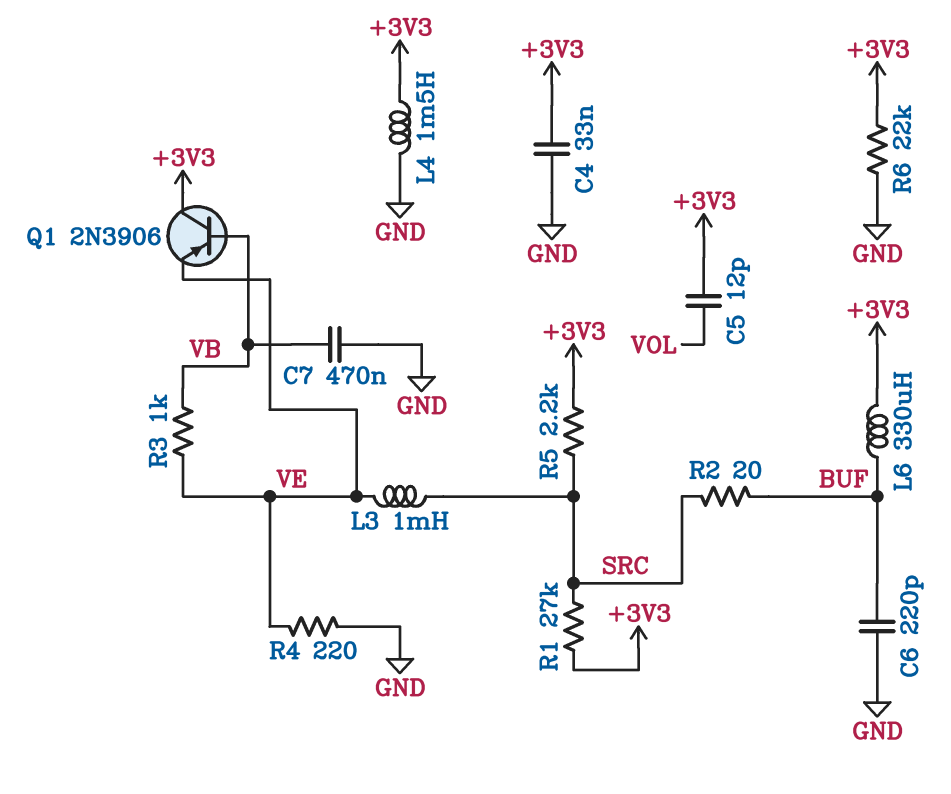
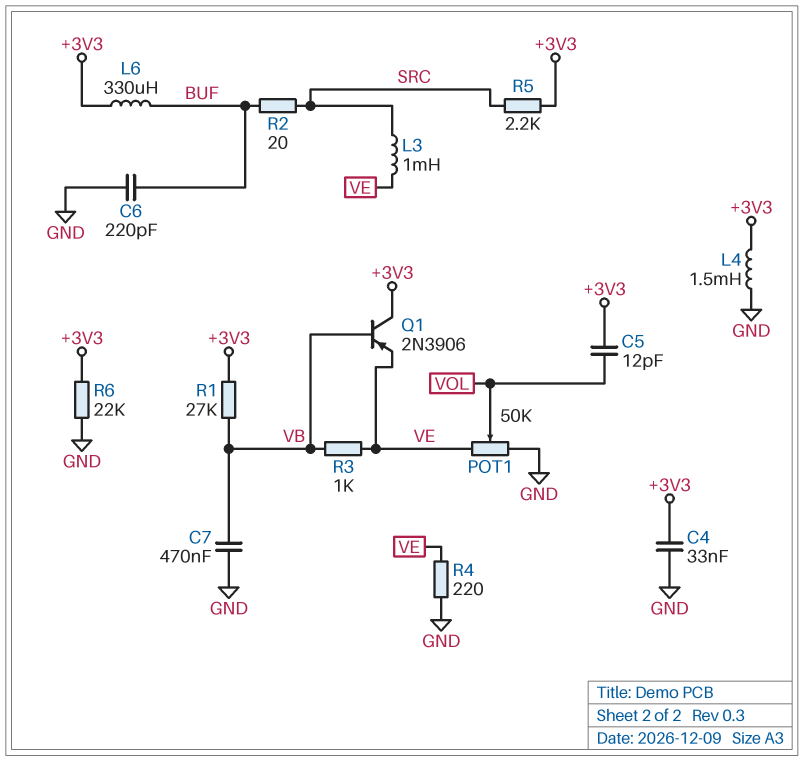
POT1: none -> 50k (GND, VE, wiper VOL)
R1: 27k (+3V3, SRC) -> 27k (+3V3, VB)

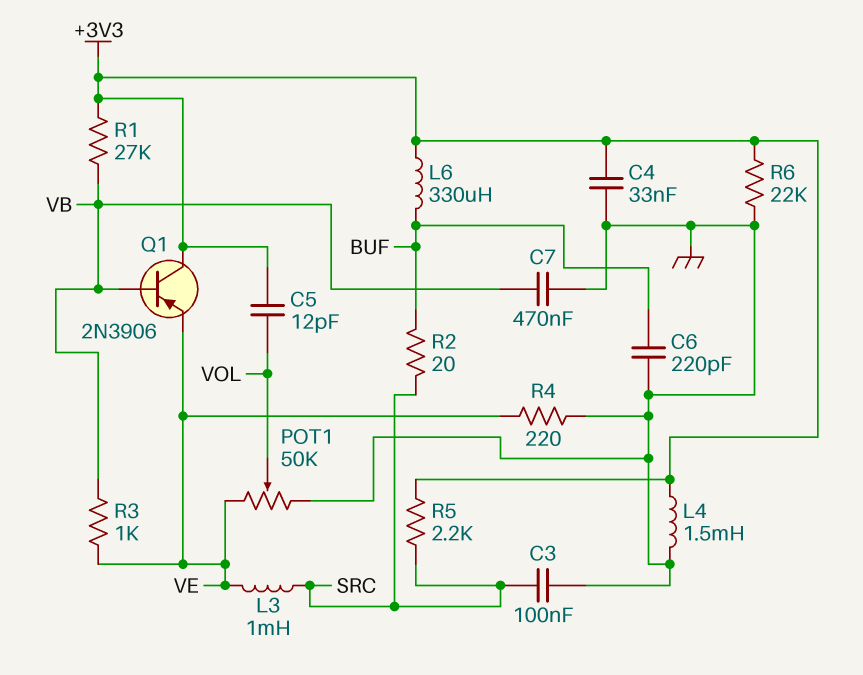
C3: none -> 100nF (GND, SRC)

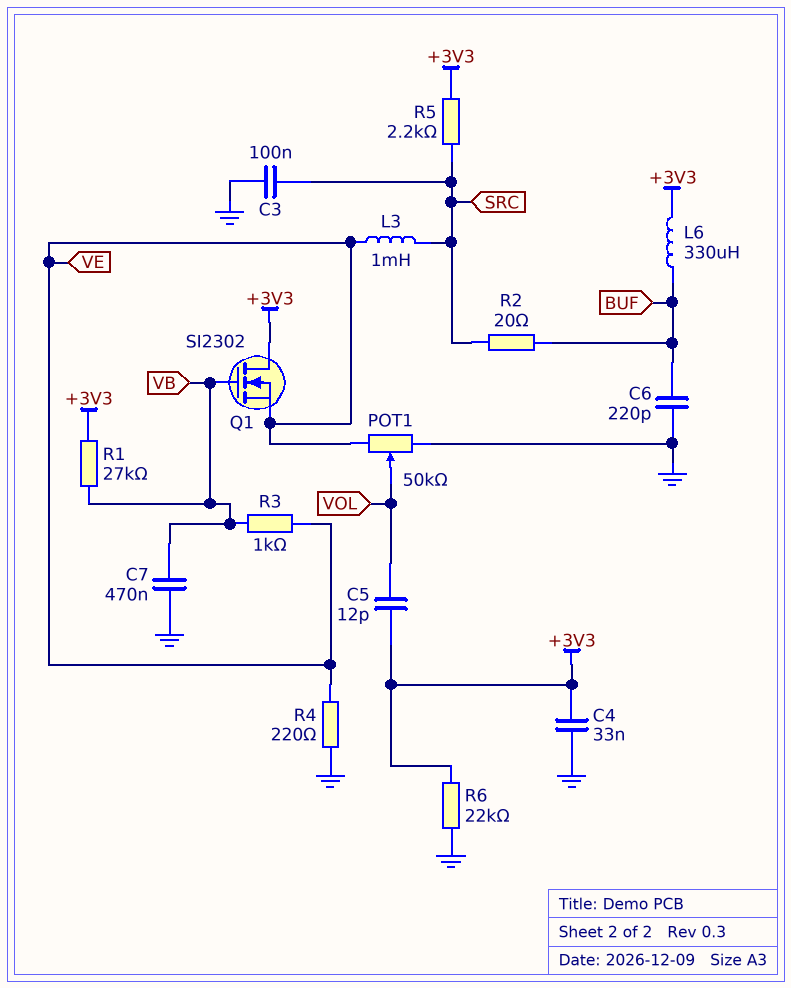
L4: 1.5mH (+3V3, GND) -> none
Q1: PNP 2N3906 (B VB, C +3V3, E VE) -> NMOS SI2302 (G VB, D +3V3, S VE)

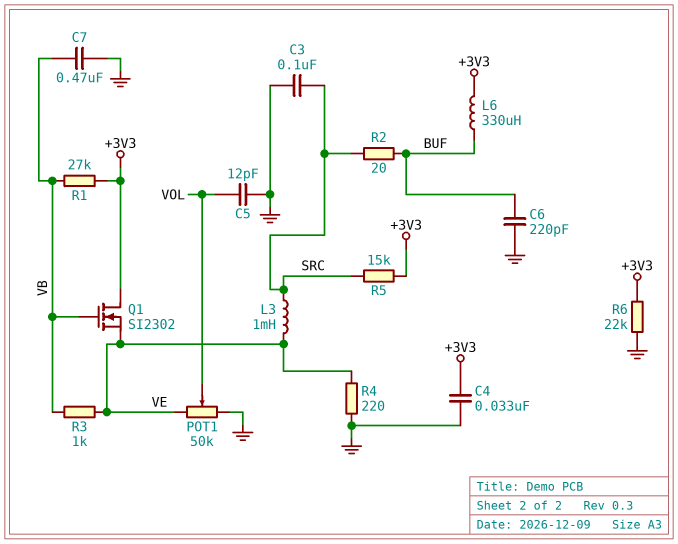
C5: 12pF (+3V3, VOL) -> 12pF (GND, VOL)
R5: 2.2k (+3V3, SRC) -> 15k (+3V3, SRC)

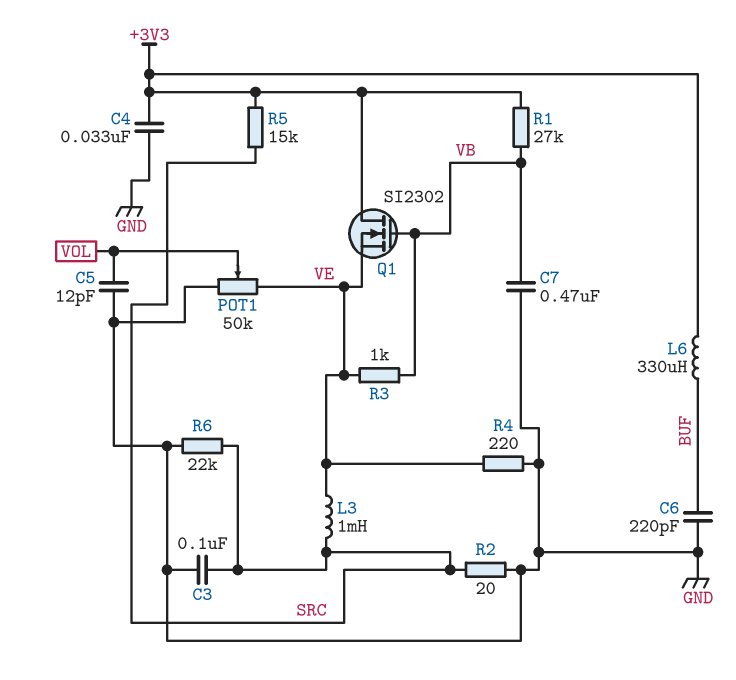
R2: 20 (BUF, SRC) -> 20 (GND, SRC)
R6: 22k (+3V3, GND) -> 22k (GND, SRC)

